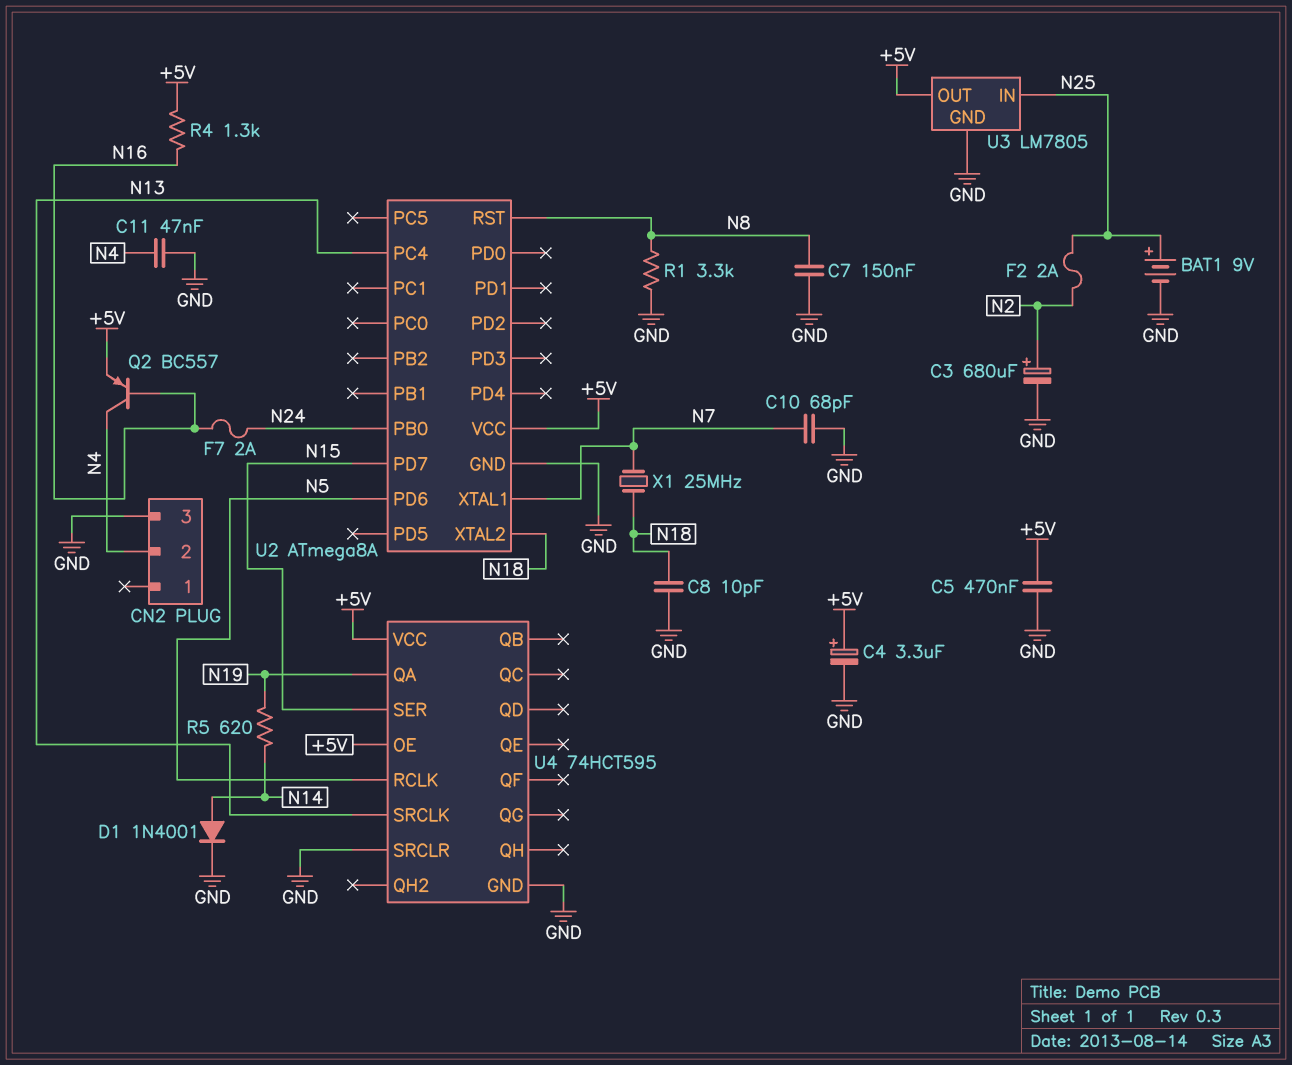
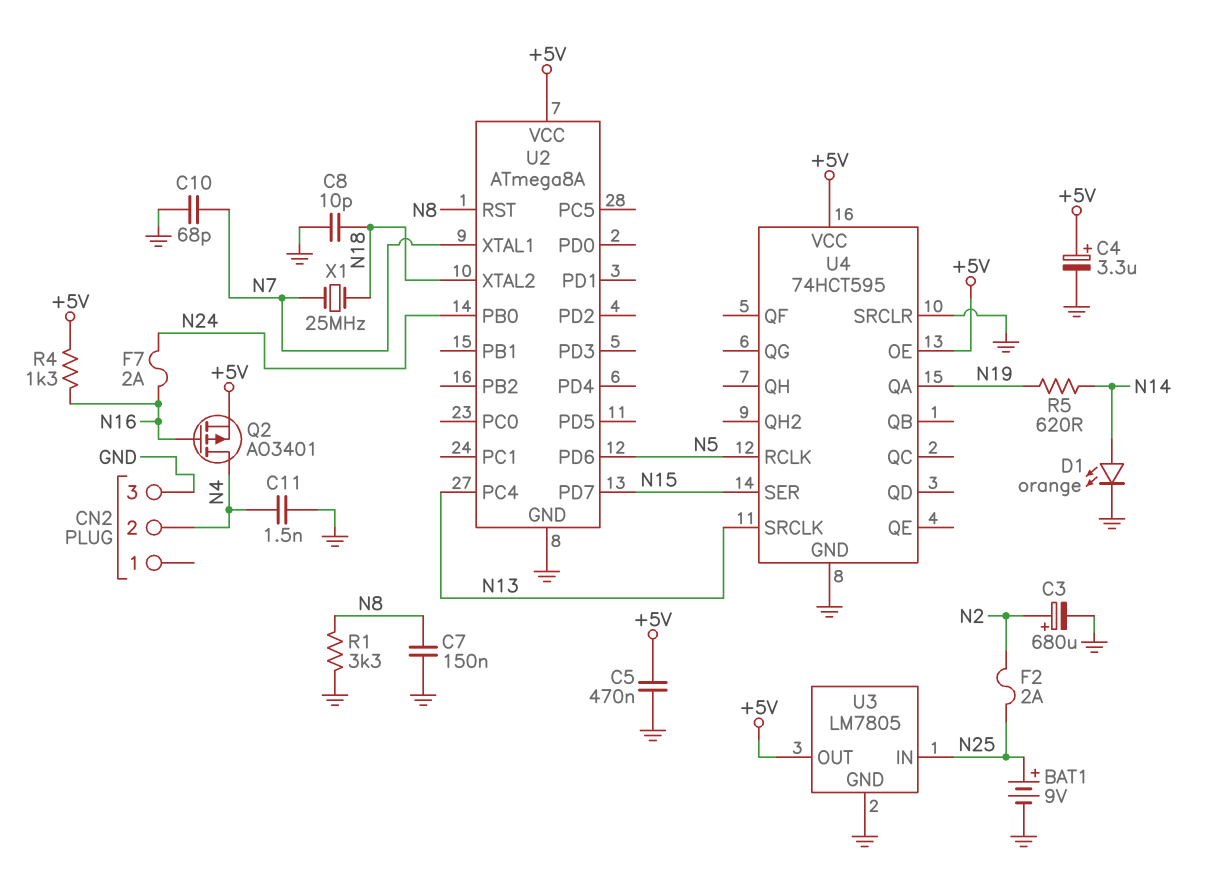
C11: 47nF (GND, N4) -> 1.5nF (GND, N4)
D1: diode 1N4001 (A N14, K GND) -> LED orange (A N14, K GND)
Q2: PNP BC557 (B N16, C N4, E +5V) -> PMOS AO3401 (G N16, D N4, S +5V)

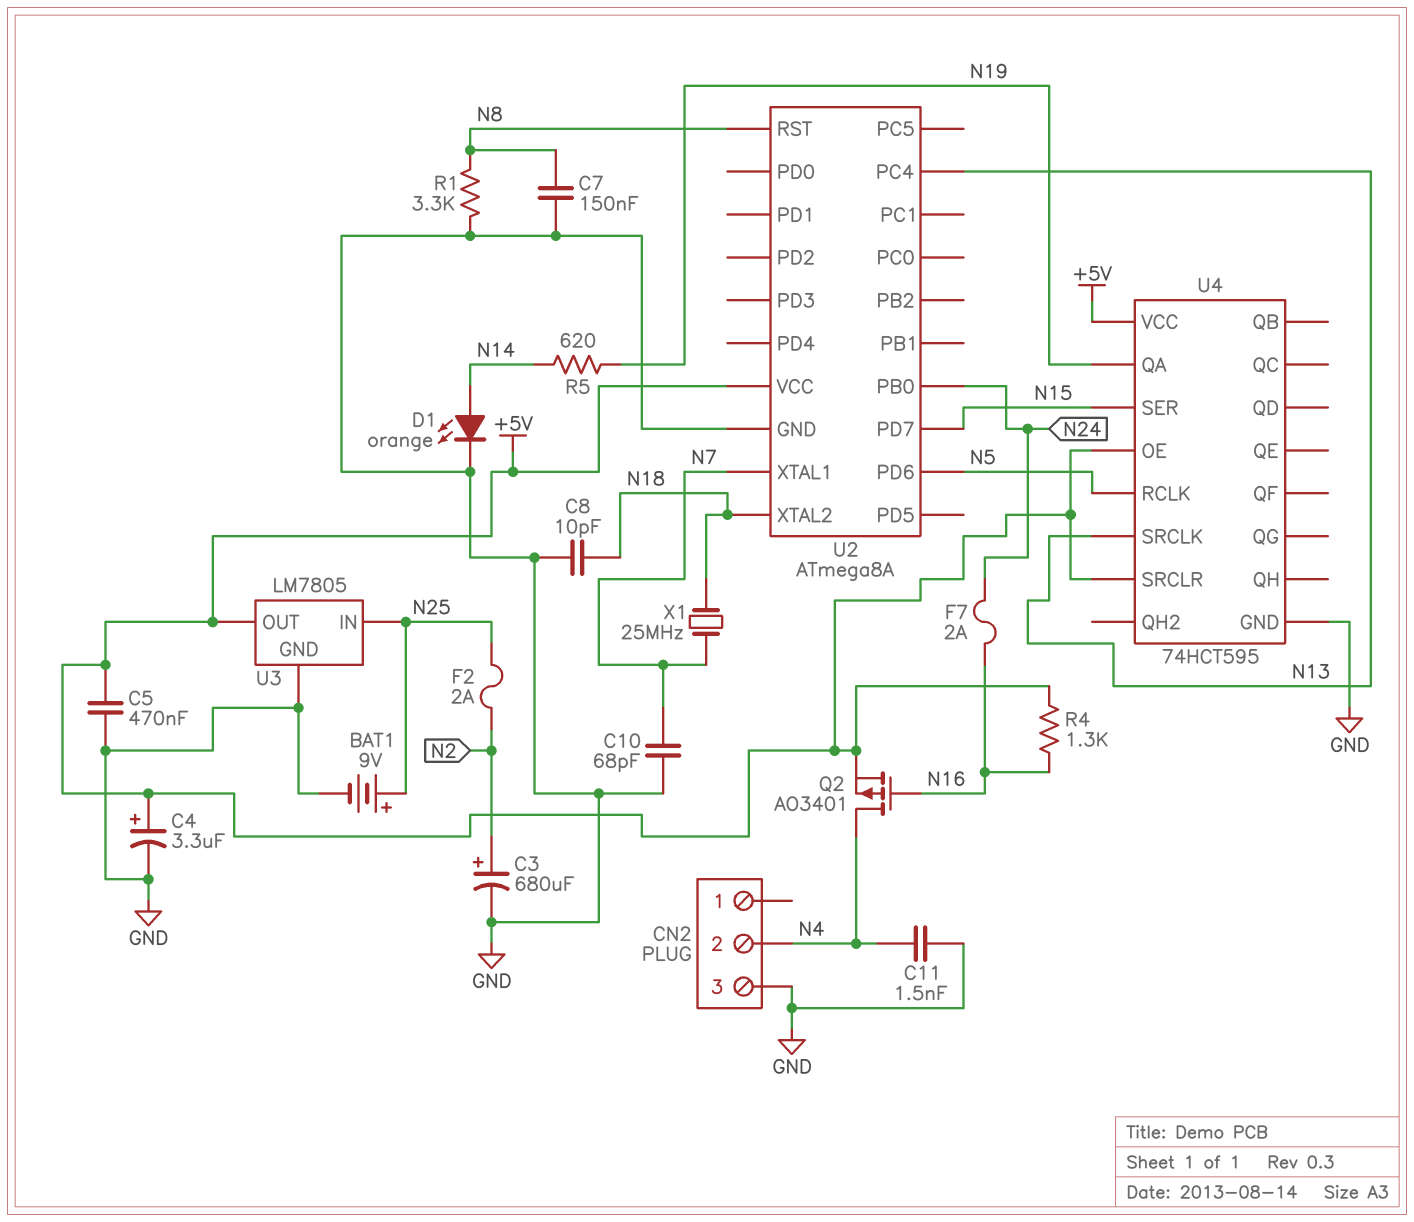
U4 pin SRCLR: GND -> +5V

